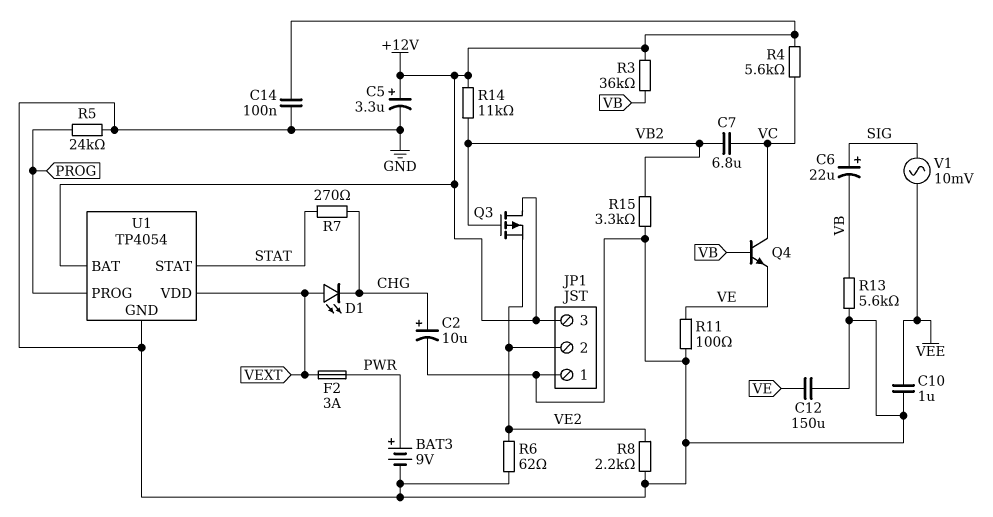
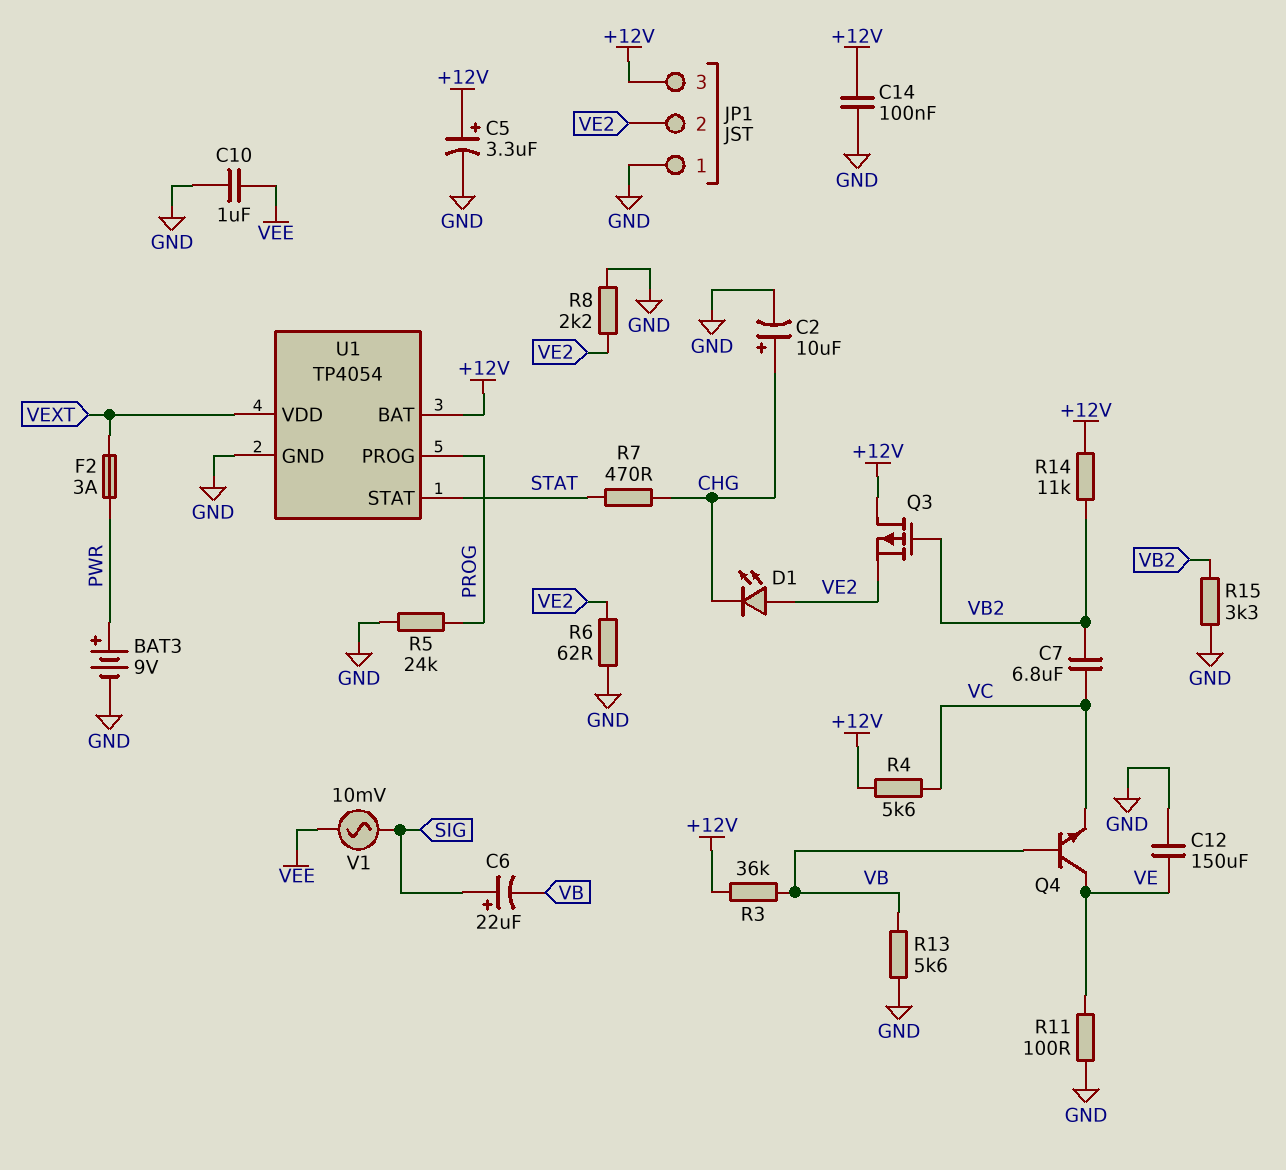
D1: LED (A VEXT, K CHG) -> LED (A VE2, K CHG)
Q4: NPN (B VB, C VC, E VE) -> NPN (B VB, C VE, E VC)
R7: 270 (CHG, STAT) -> 470 (CHG, STAT)

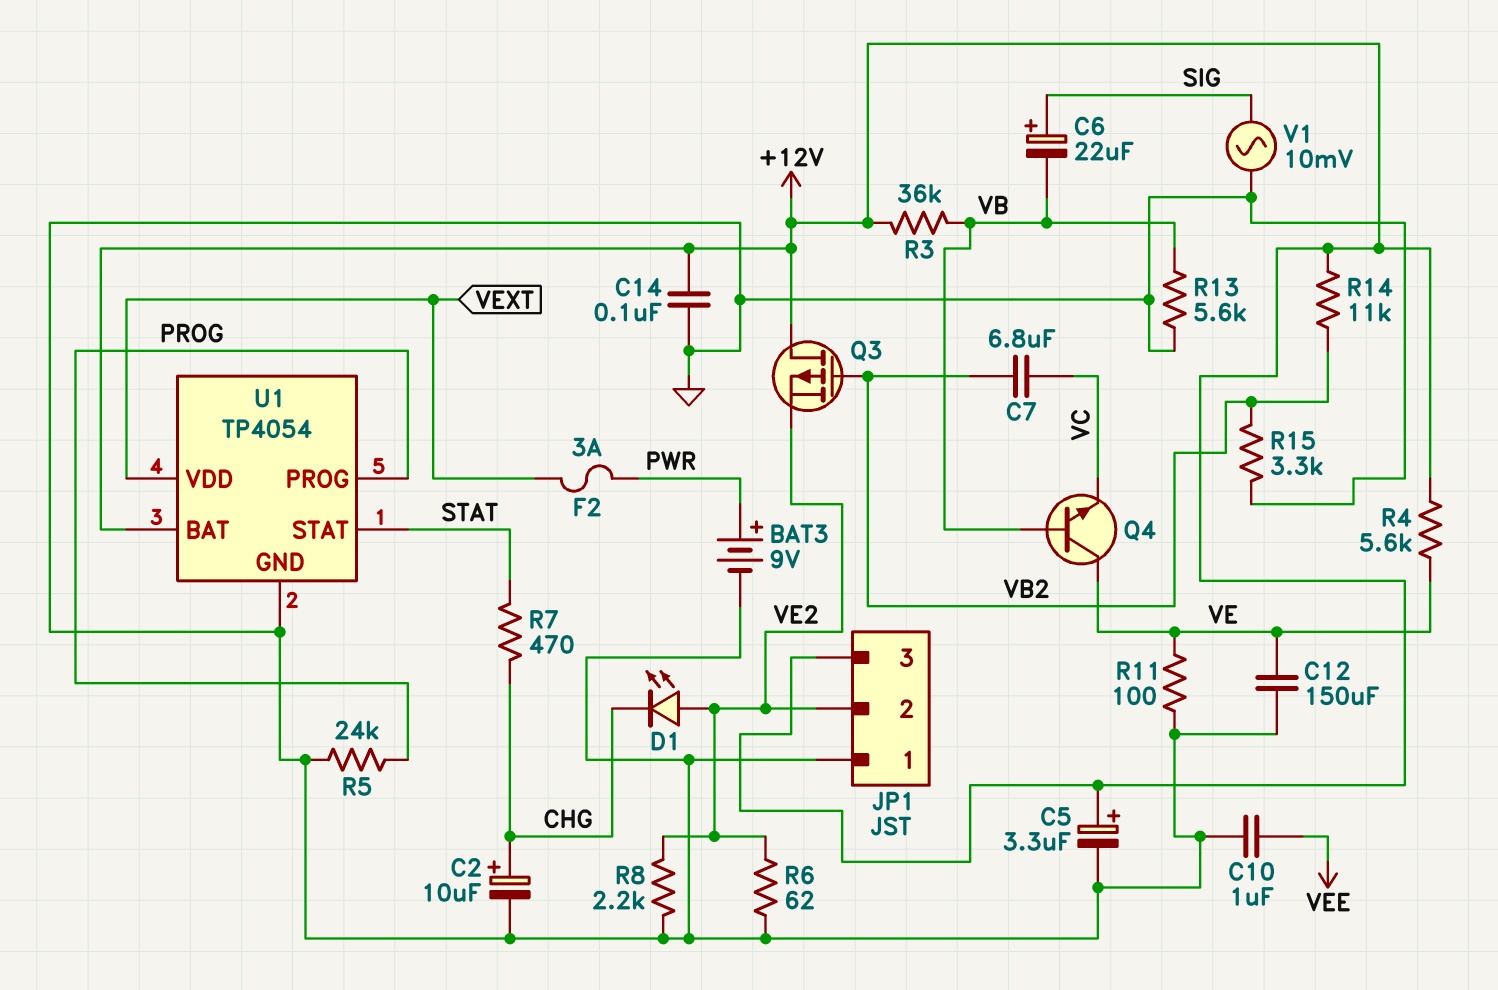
R4: 5.6k (+12V, VC) -> 5.6k (+12V, VE)
V1: AC 10mV (SIG, VEE) -> AC 10mV (GND, SIG)

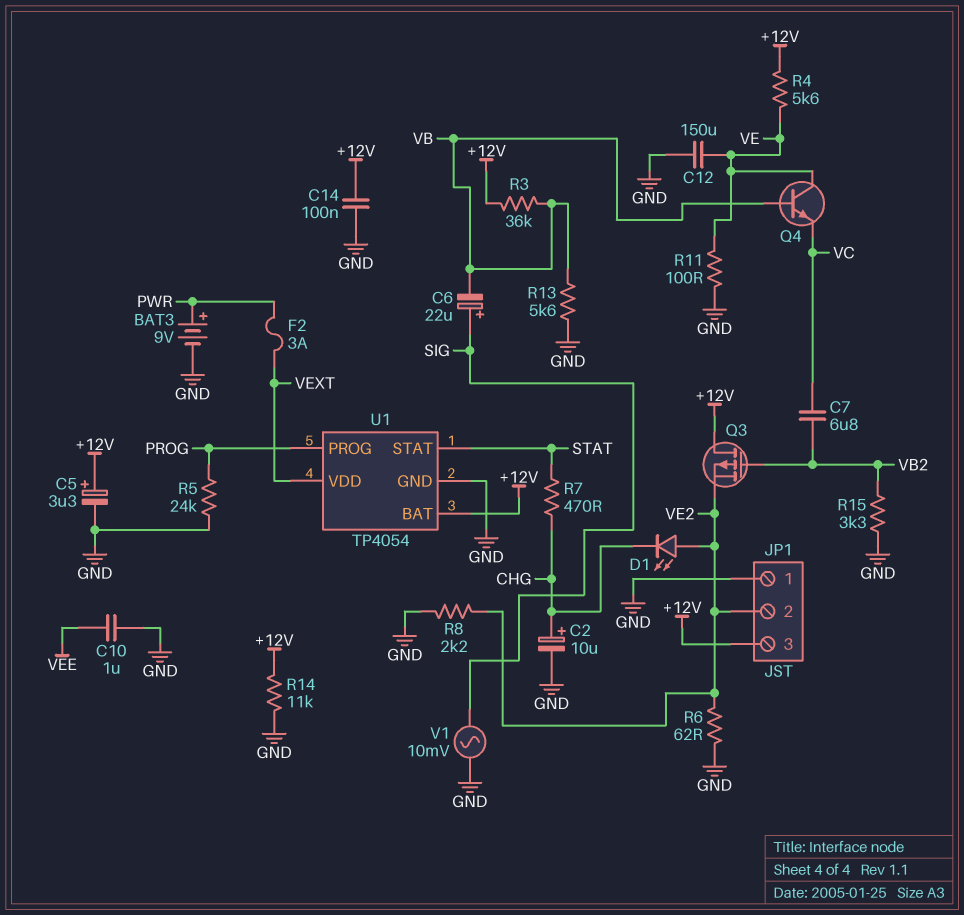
R14: 11k (+12V, VB2) -> 11k (+12V, GND)

